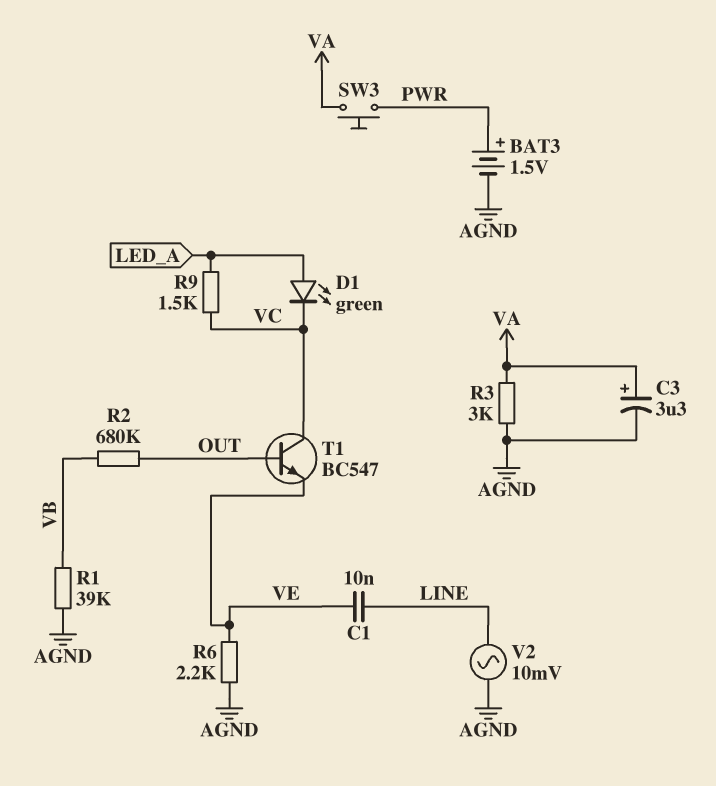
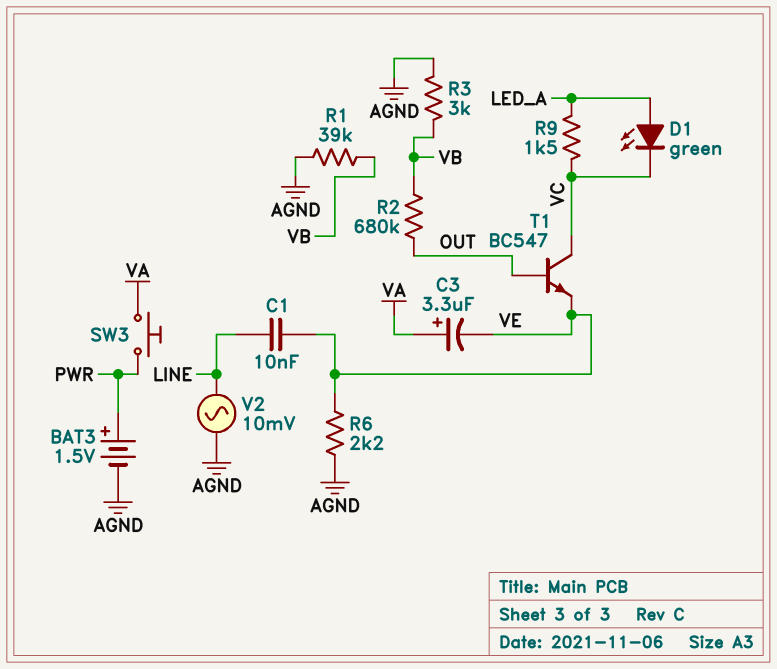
C3: 3.3uF (plus VA, minus AGND) -> 3.3uF (plus VA, minus VE)
R3: 3k (AGND, VA) -> 3k (AGND, VB)

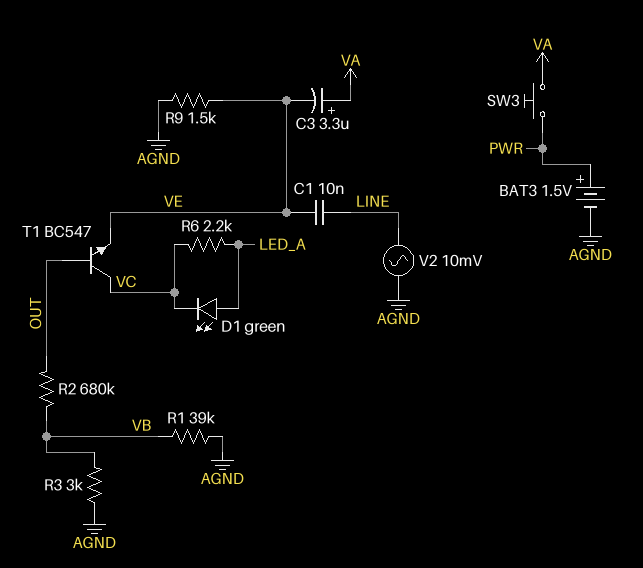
R6: 2.2k (AGND, VE) -> 2.2k (LED_A, VC)
R9: 1.5k (LED_A, VC) -> 1.5k (AGND, VE)

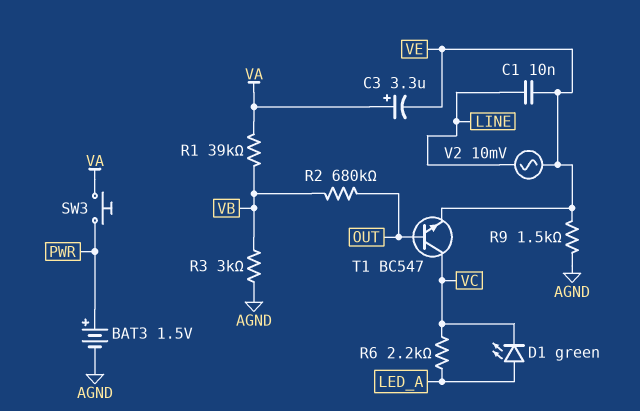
R1: 39k (AGND, VB) -> 39k (VA, VB)
V2: AC 10mV (AGND, LINE) -> AC 10mV (LINE, VE)

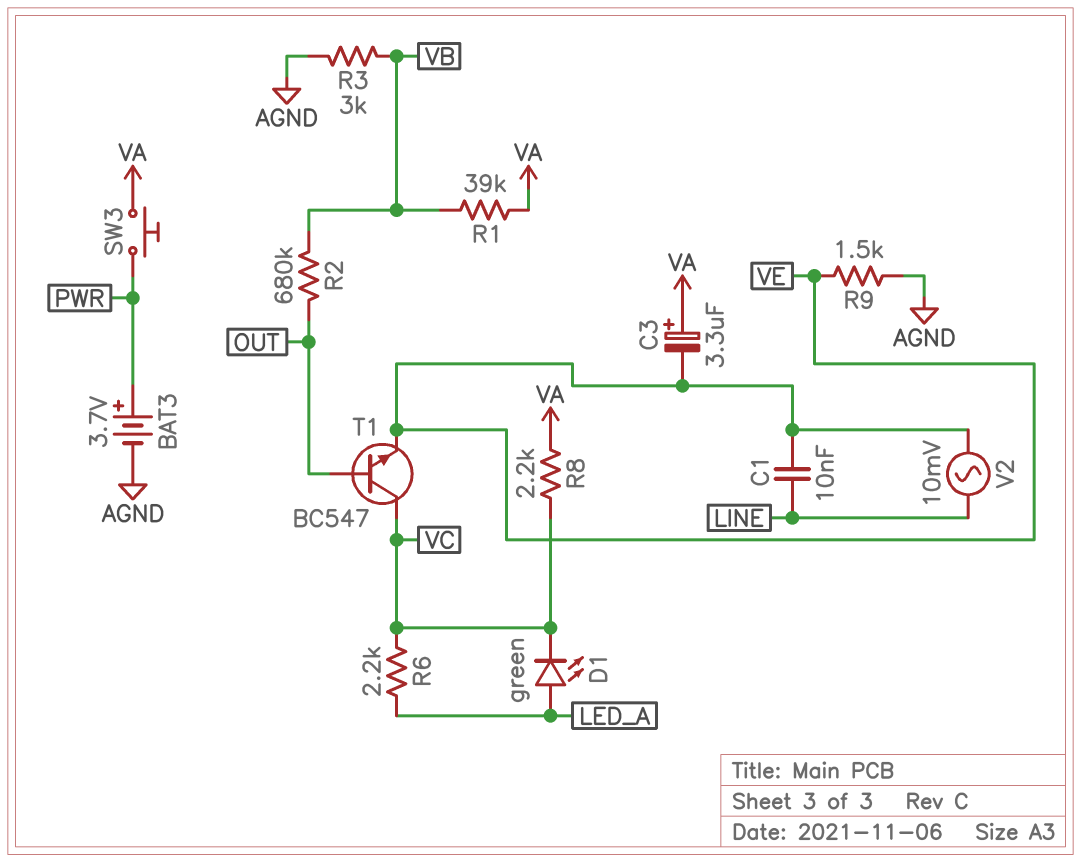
BAT3: 1.5V (plus PWR, minus AGND) -> 3.7V (plus PWR, minus AGND)
R8: none -> 2.2k (VA, VC)

